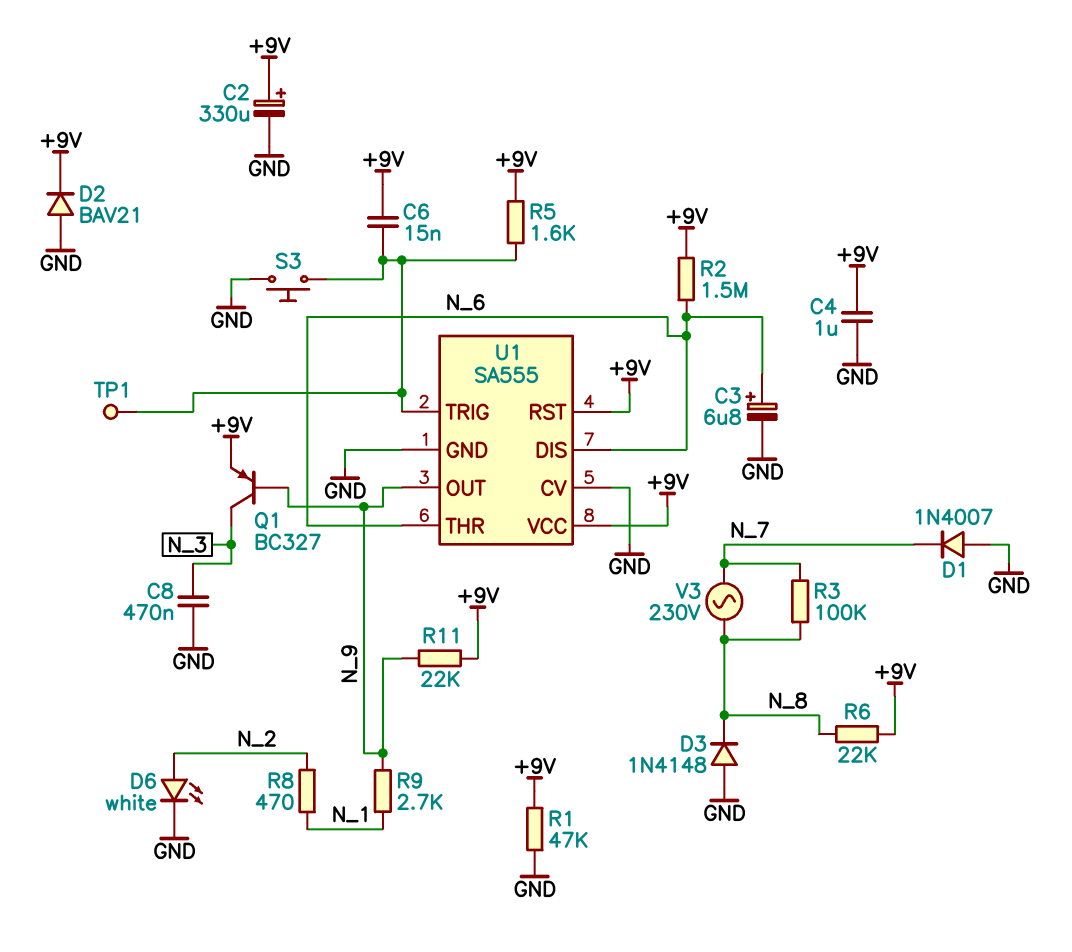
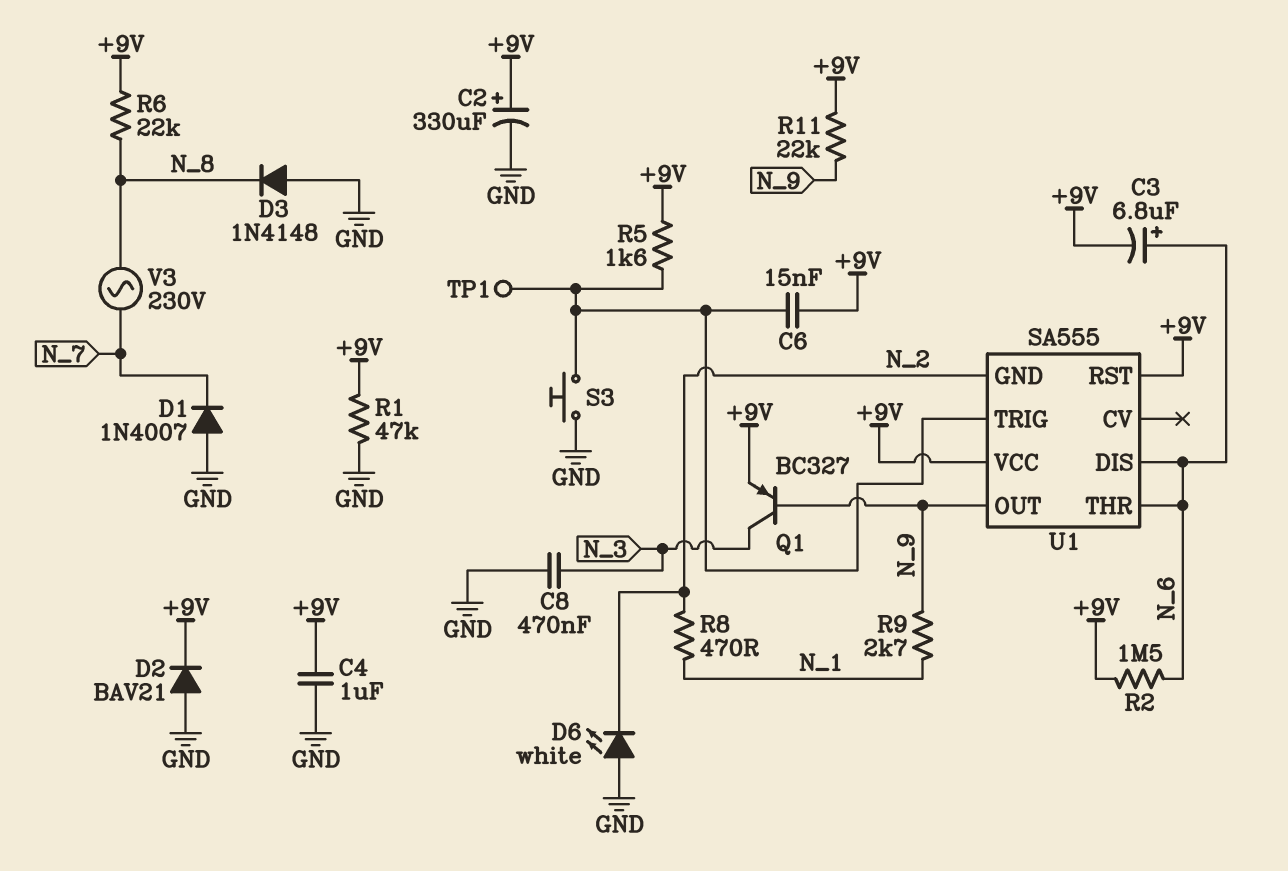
C3: 6.8uF (plus N_6, minus GND) -> 6.8uF (plus N_6, minus +9V)
D6: LED white (A N_2, K GND) -> LED white (A GND, K N_2)
R3: 100k (N_7, N_8) -> none
U1 pin CV: GND -> none
U1 pin GND: GND -> N_2

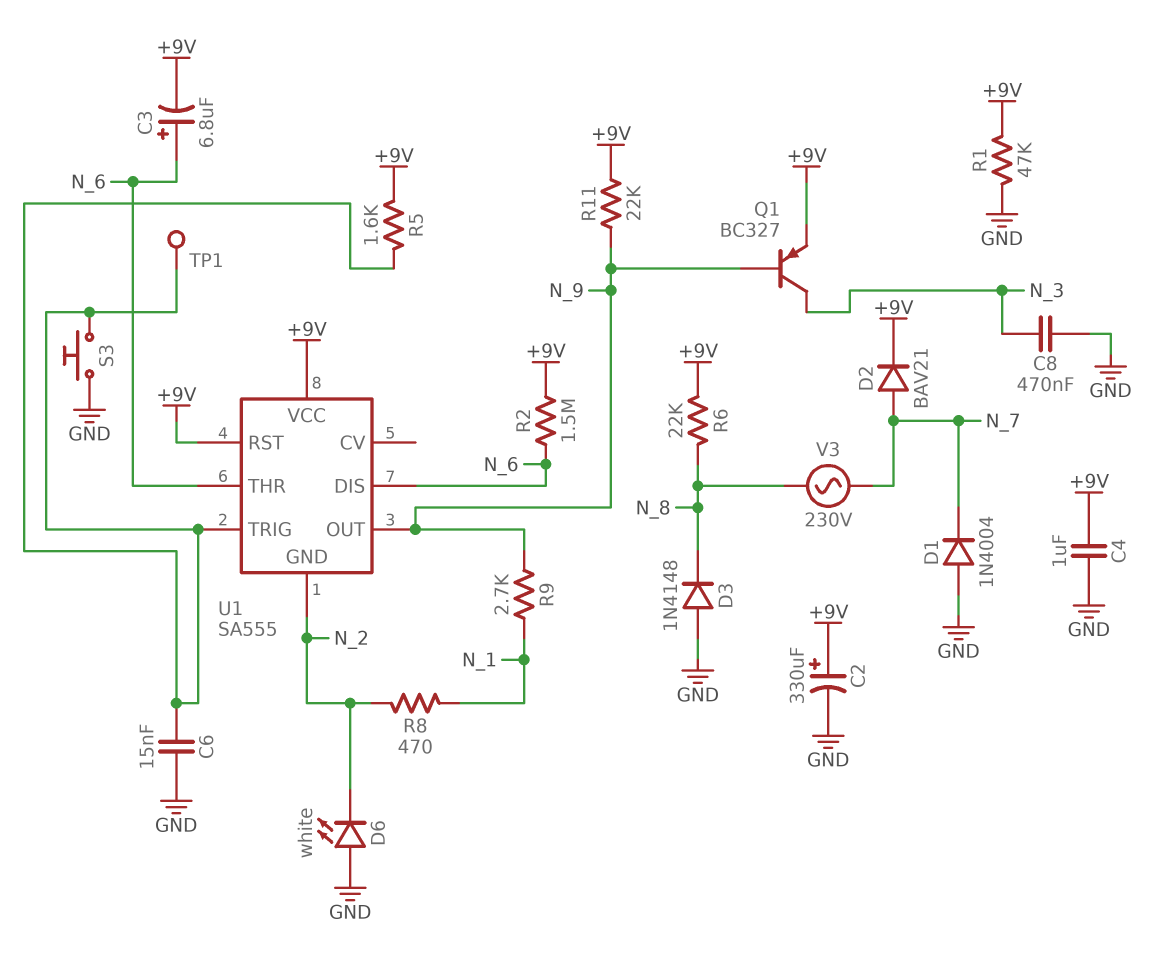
C6: 15nF (+9V, U1/TRIG) -> 15nF (GND, U1/TRIG)
D1: diode 1N4007 (A GND, K N_7) -> diode 1N4004 (A GND, K N_7)
D2: diode BAV21 (A GND, K +9V) -> diode BAV21 (A N_7, K +9V)

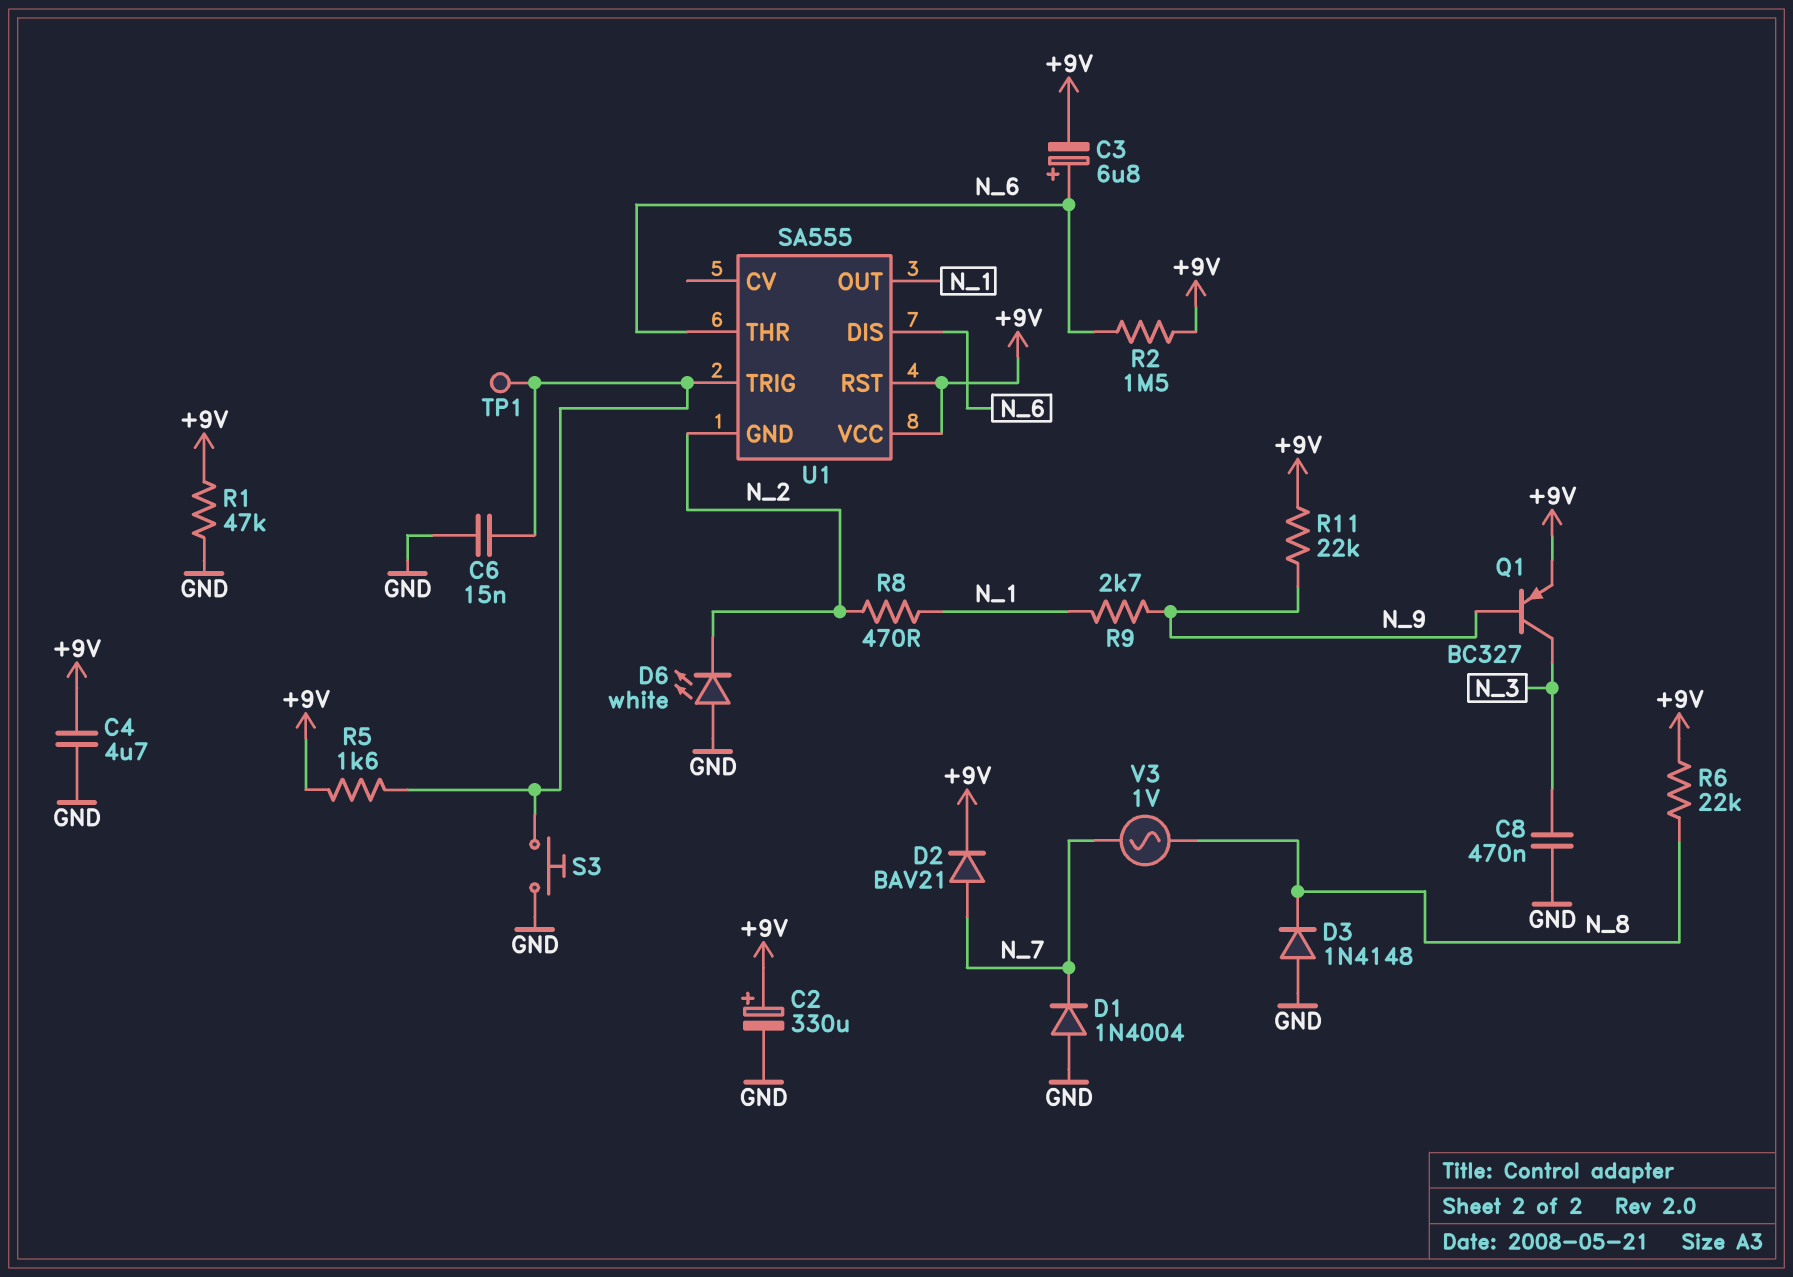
C4: 1uF (+9V, GND) -> 4.7uF (+9V, GND)
U1 pin OUT: N_9 -> N_1
V3: AC 230V (N_7, N_8) -> AC 1V (N_7, N_8)

